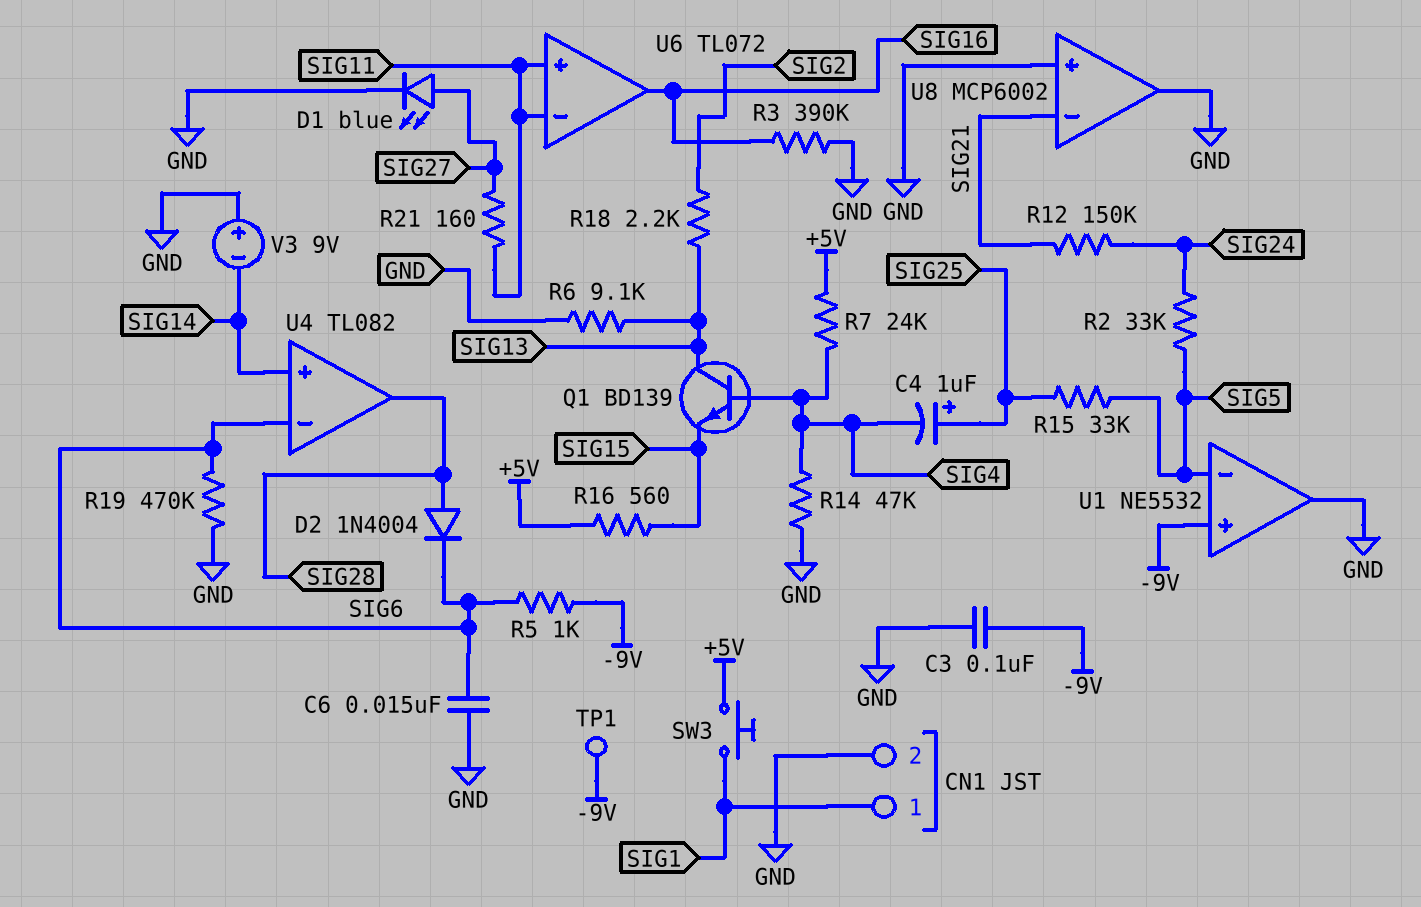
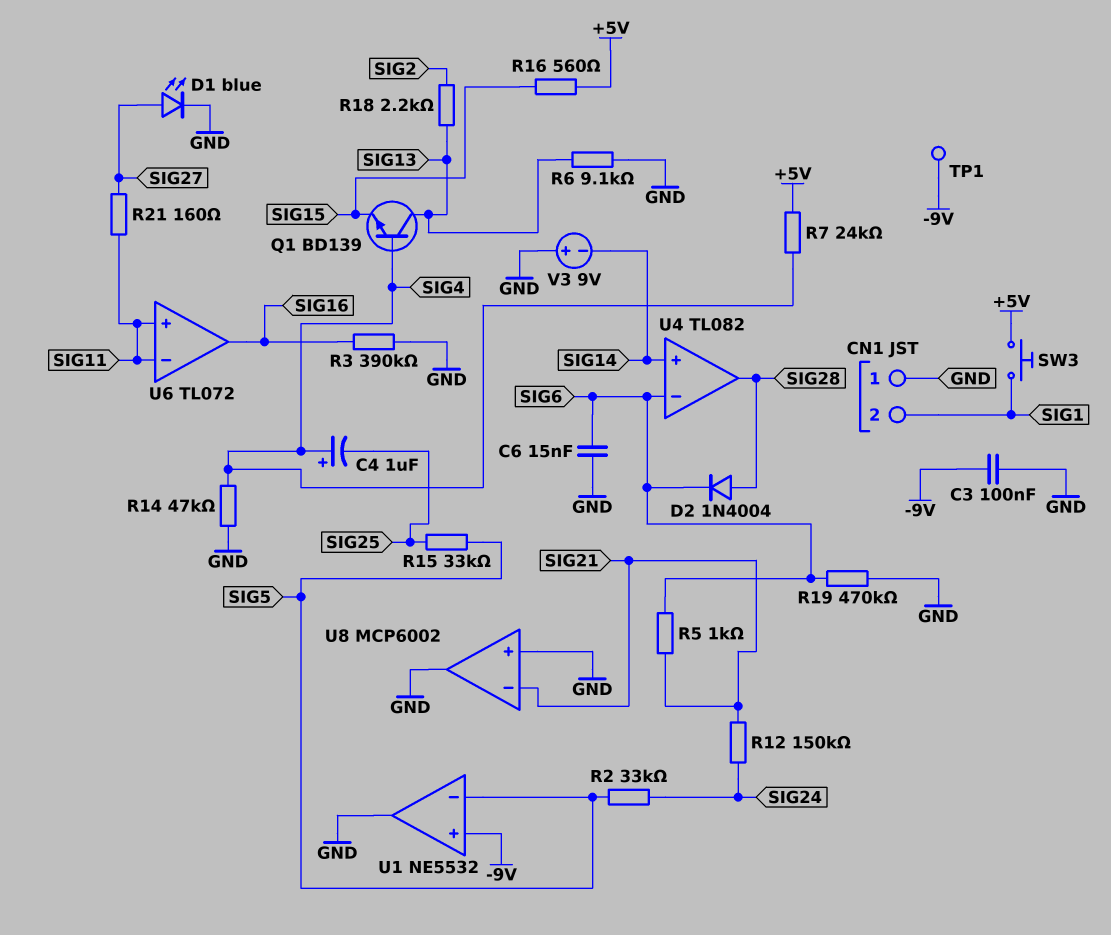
C4: 1uF (plus SIG25, minus SIG4) -> 1uF (plus SIG4, minus SIG25)
CN1 pin 1: SIG1 -> GND
CN1 pin 2: GND -> SIG1
R5: 1k (-9V, SIG6) -> 1k (SIG6, SIG21)

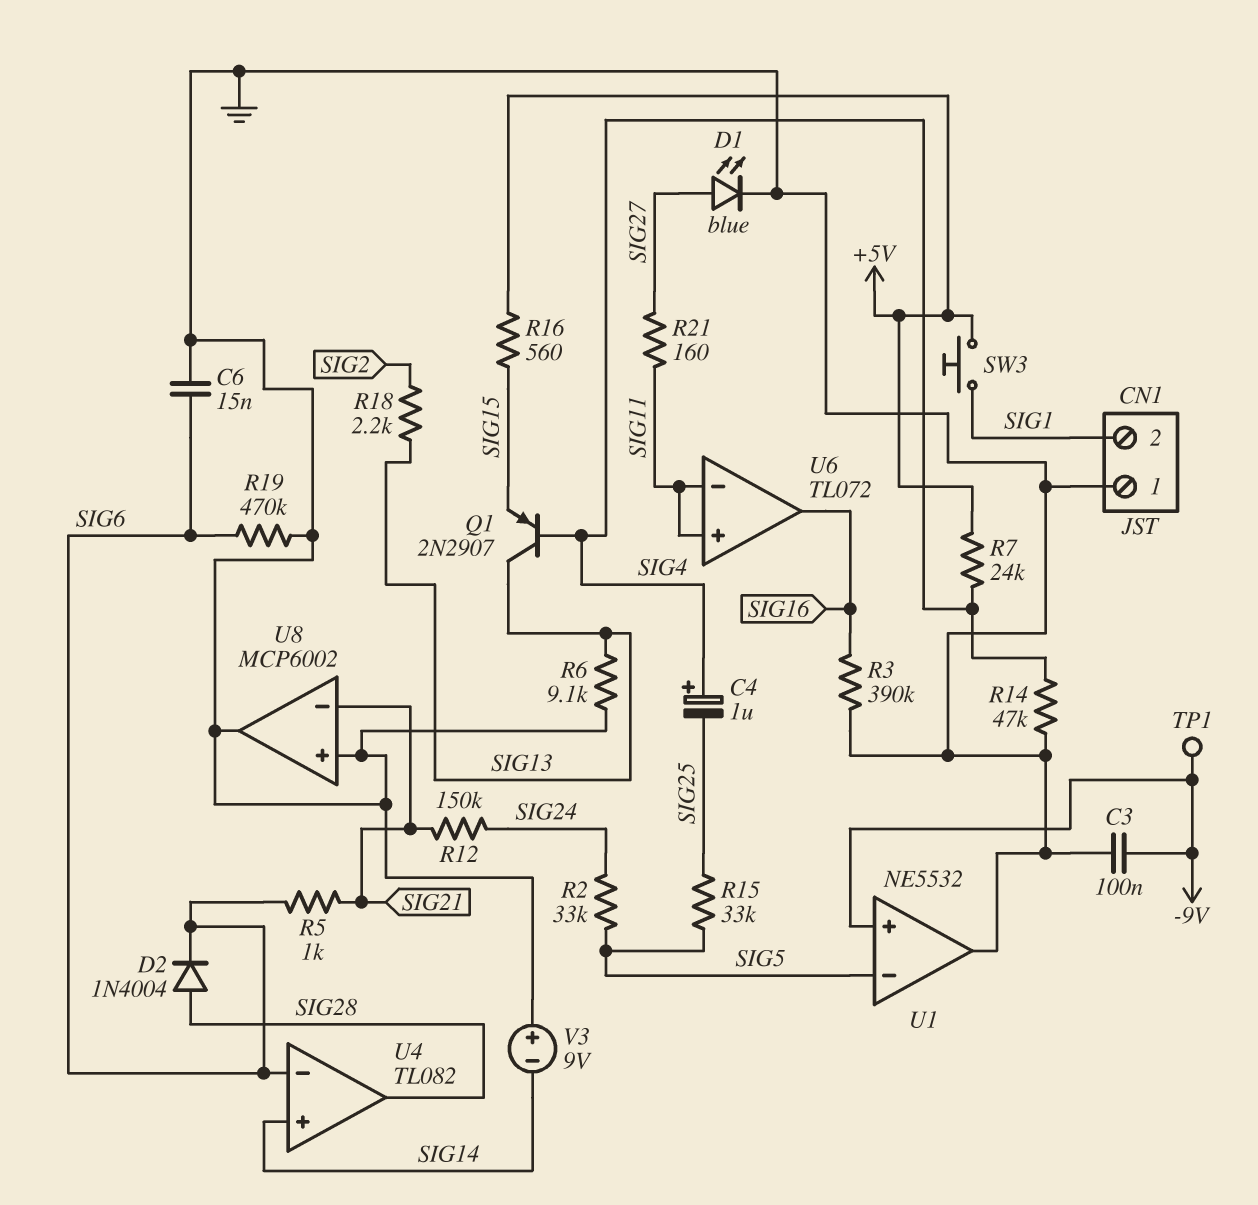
Q1: NPN BD139 (B SIG4, C SIG13, E SIG15) -> PNP 2N2907 (B SIG4, C SIG13, E SIG15)

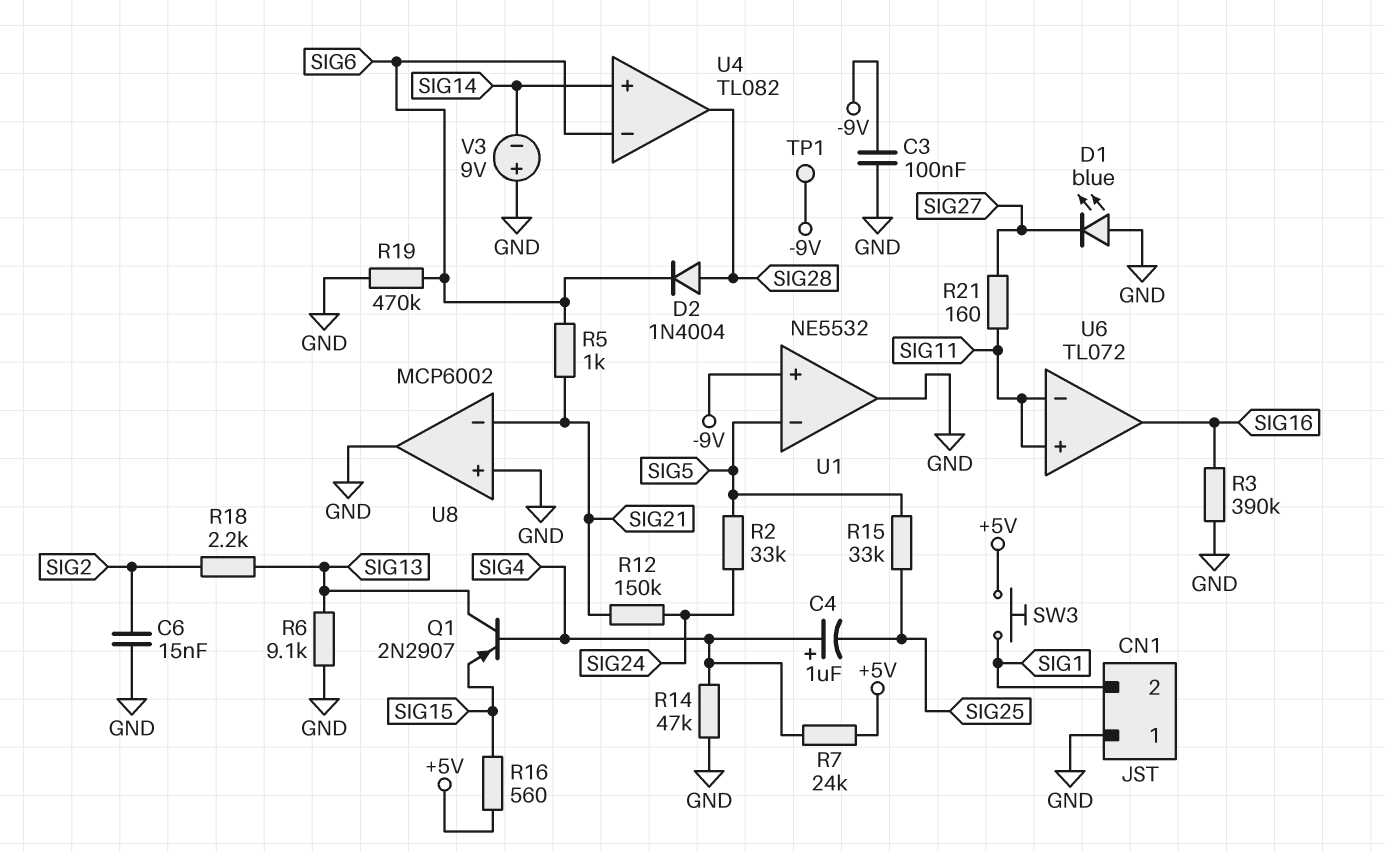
C6: 15nF (GND, SIG6) -> 15nF (GND, SIG2)
D1: LED blue (A SIG27, K GND) -> LED blue (A GND, K SIG27)

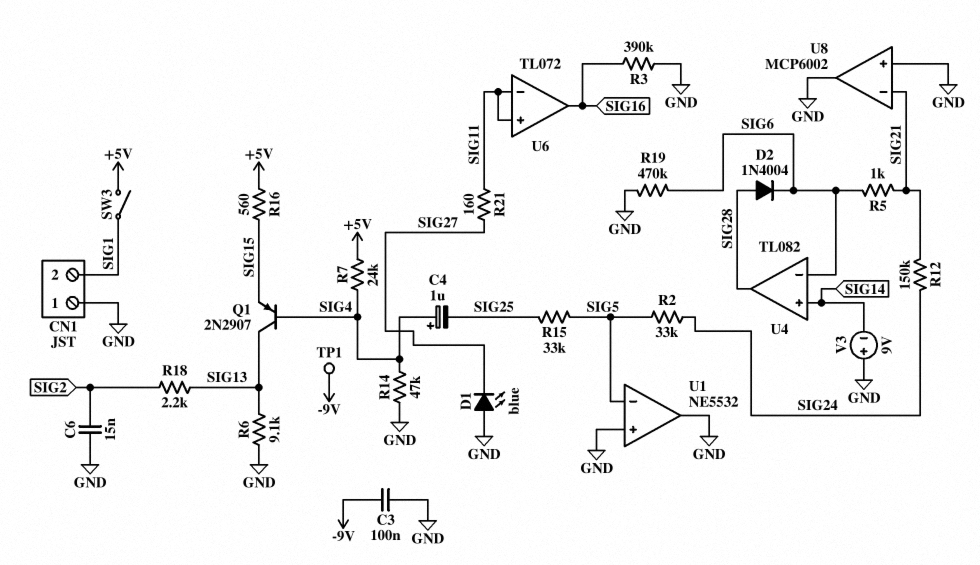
SW3: button (+5V, SIG1) -> switch (+5V, SIG1)
U1 pin in+: -9V -> GND

